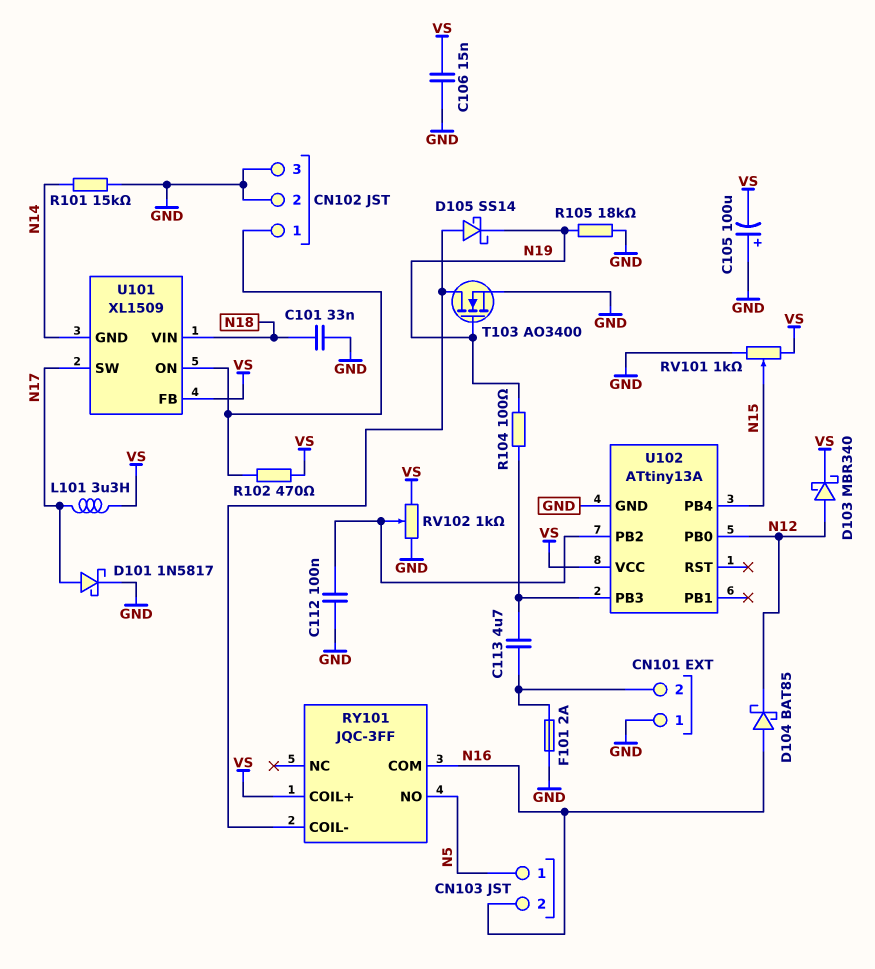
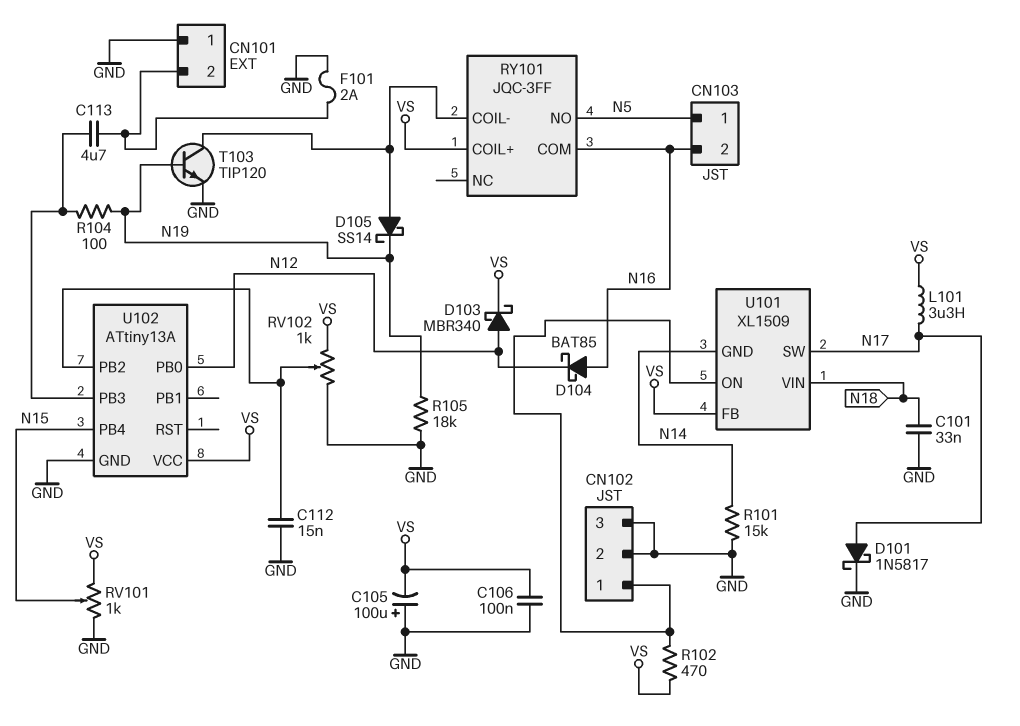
C106: 15nF (GND, VS) -> 100nF (GND, VS)
C112: 100nF (GND, U102/PB2) -> 15nF (GND, U102/PB2)
T103: NMOS AO3400 (G N19, D RY101/COIL-, S GND) -> NPN TIP120 (B N19, C RY101/COIL-, E GND)

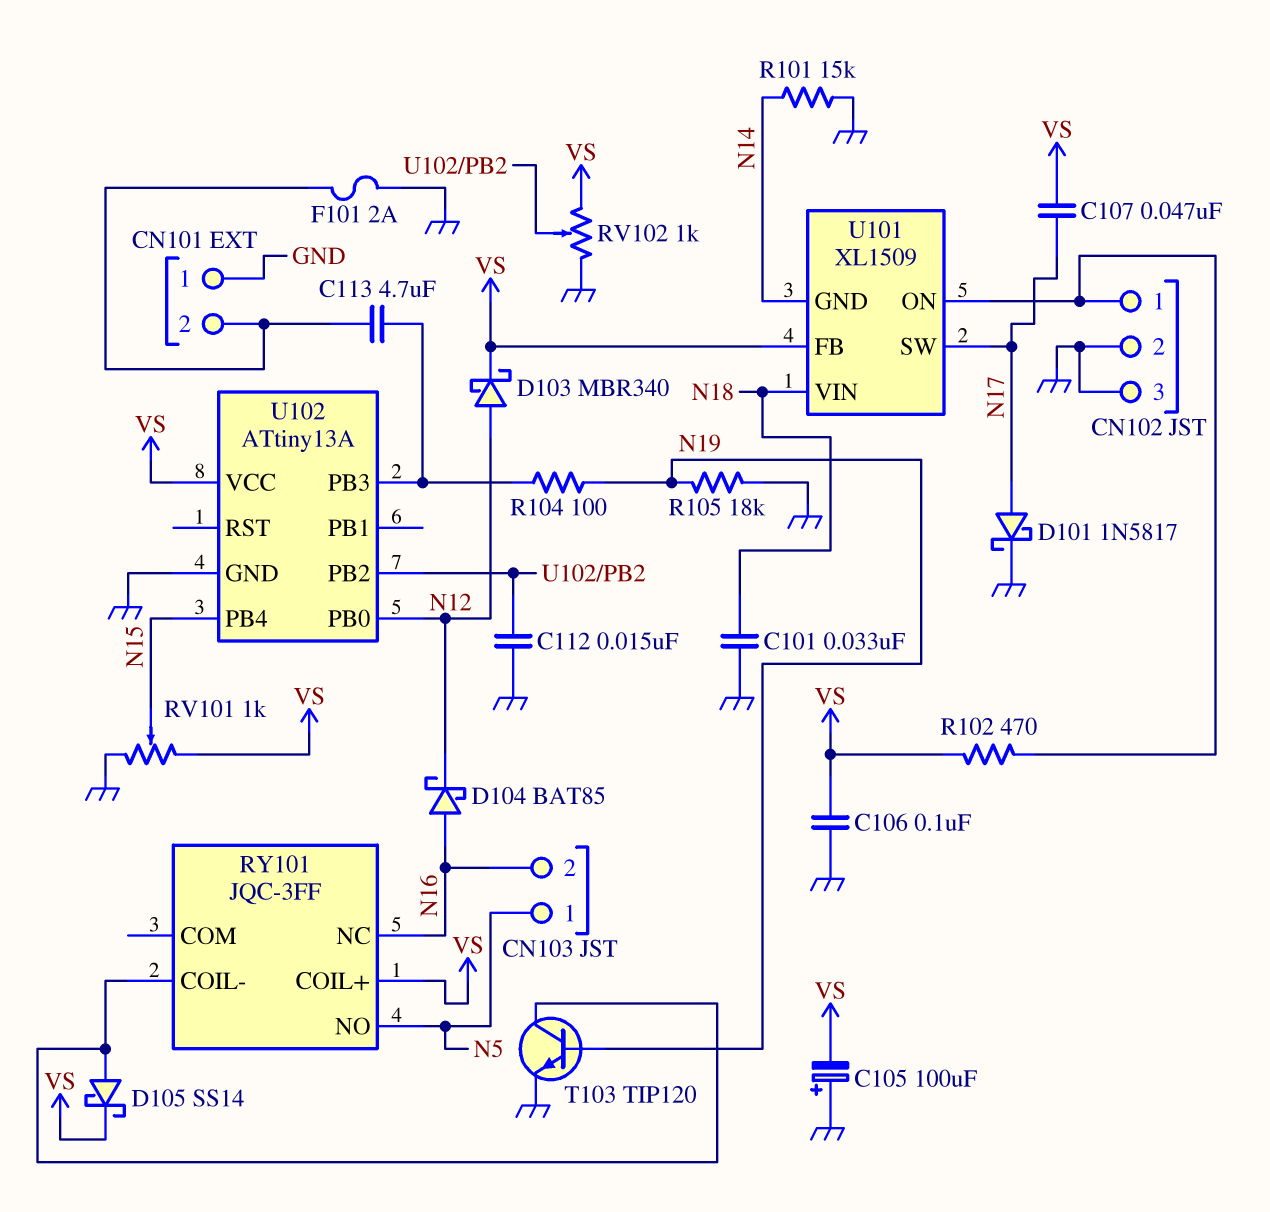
C107: none -> 47nF (N17, VS)
D105: schottky SS14 (A RY101/COIL-, K N19) -> schottky SS14 (A RY101/COIL-, K VS)
L101: 3.3uH (N17, VS) -> none
RY101 pin COM: N16 -> none
RY101 pin NC: none -> N16

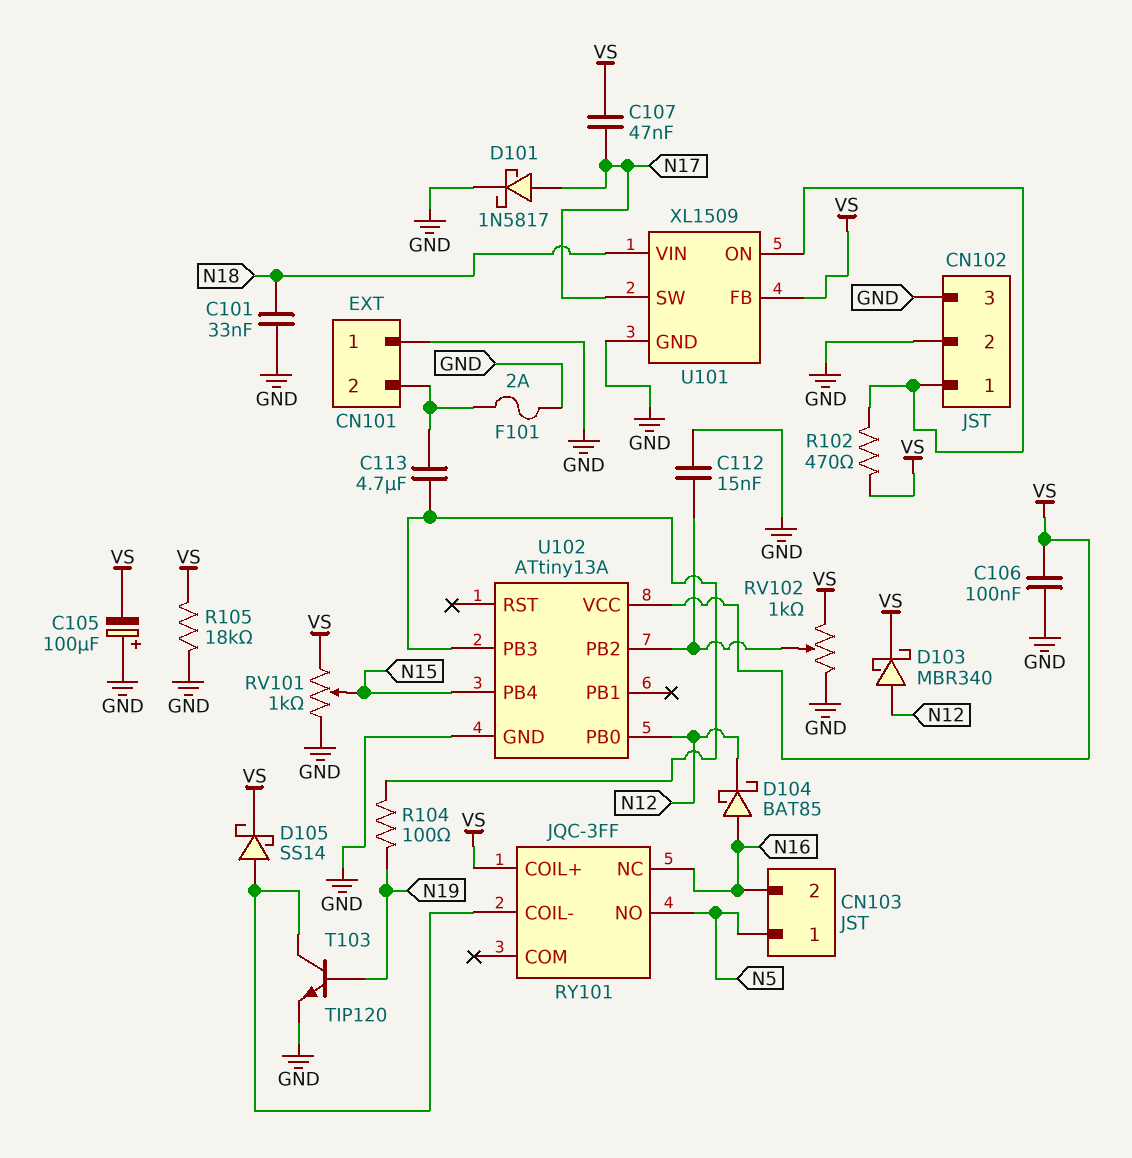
R101: 15k (GND, N14) -> none
R105: 18k (GND, N19) -> 18k (GND, VS)
U101 pin GND: N14 -> GND

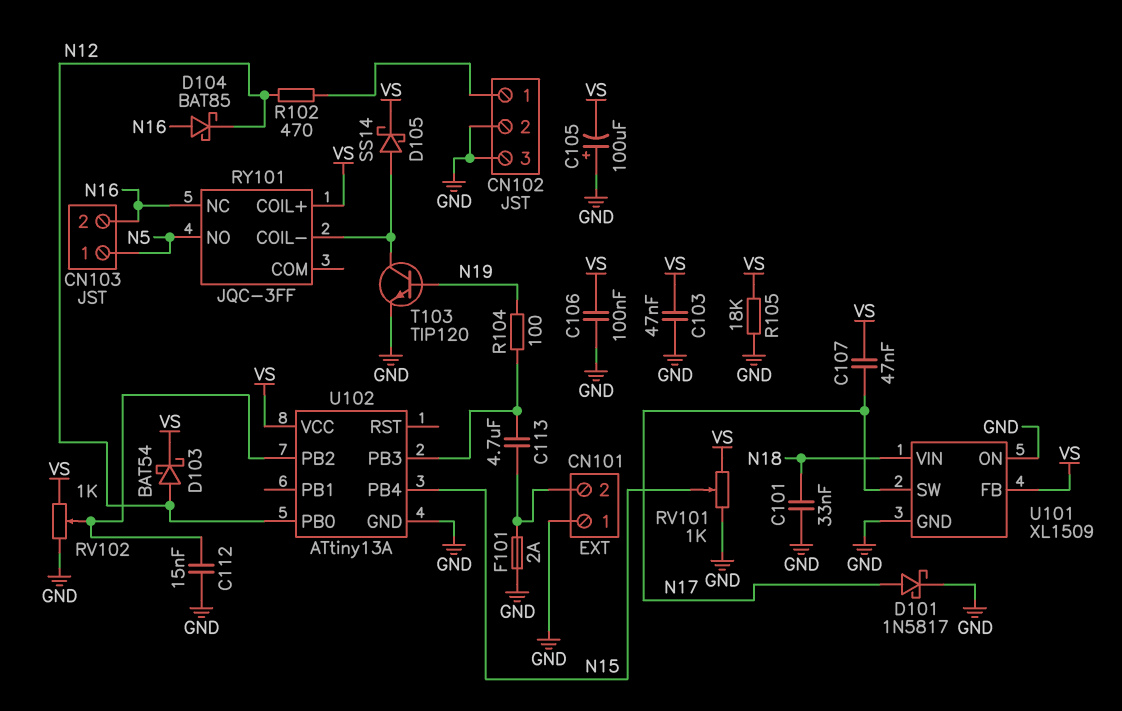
C103: none -> 47nF (GND, VS)
D103: schottky MBR340 (A N12, K VS) -> schottky BAT54 (A N12, K VS)
R102: 470 (CN102/1, VS) -> 470 (CN102/1, N12)
U101 pin ON: CN102/1 -> GND

